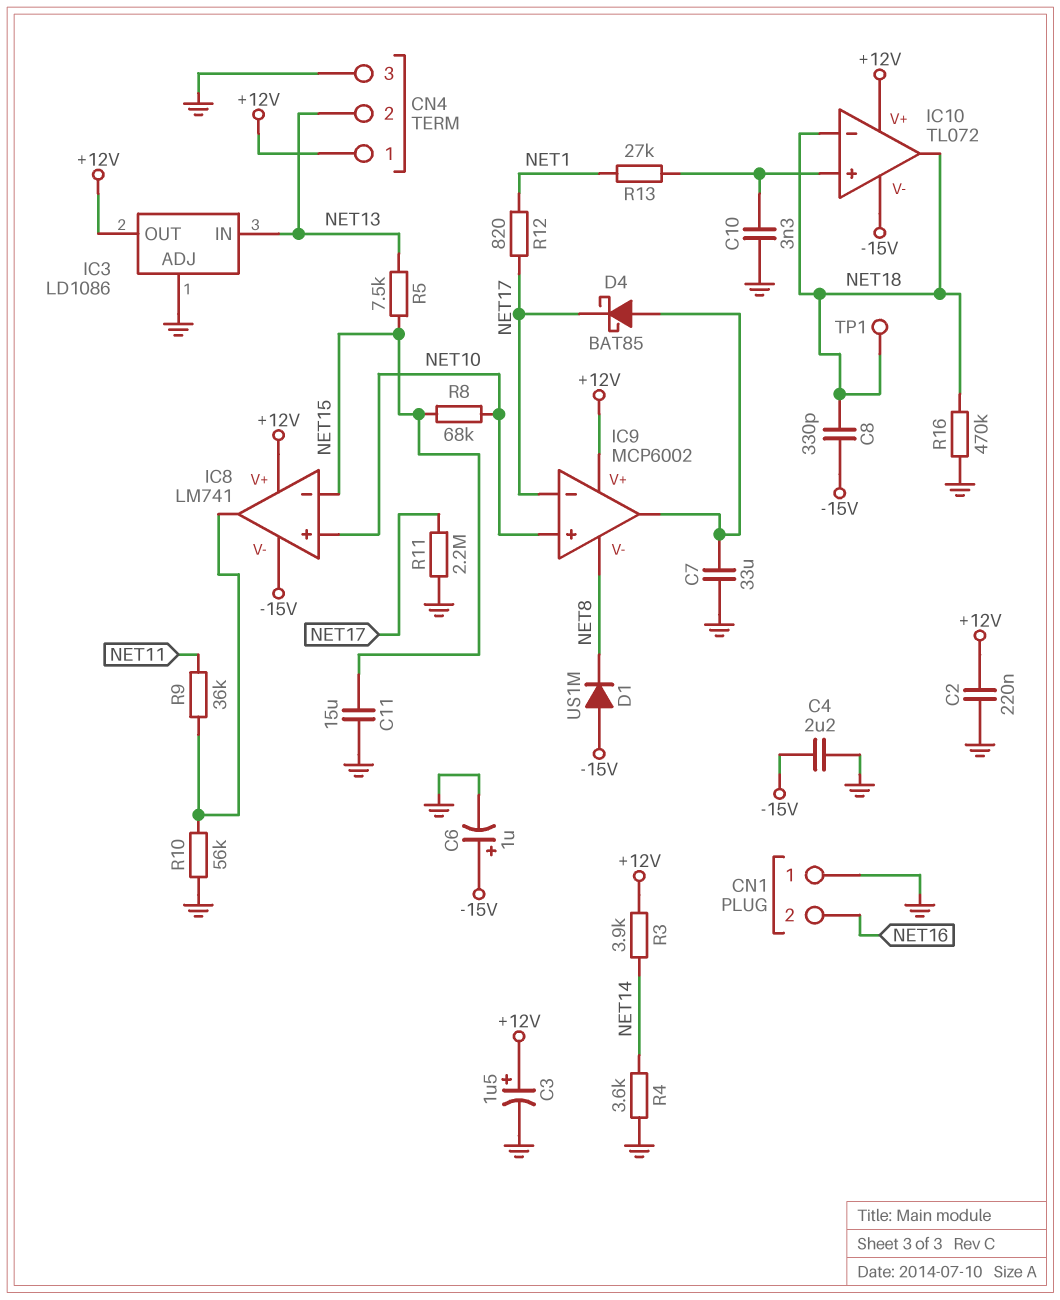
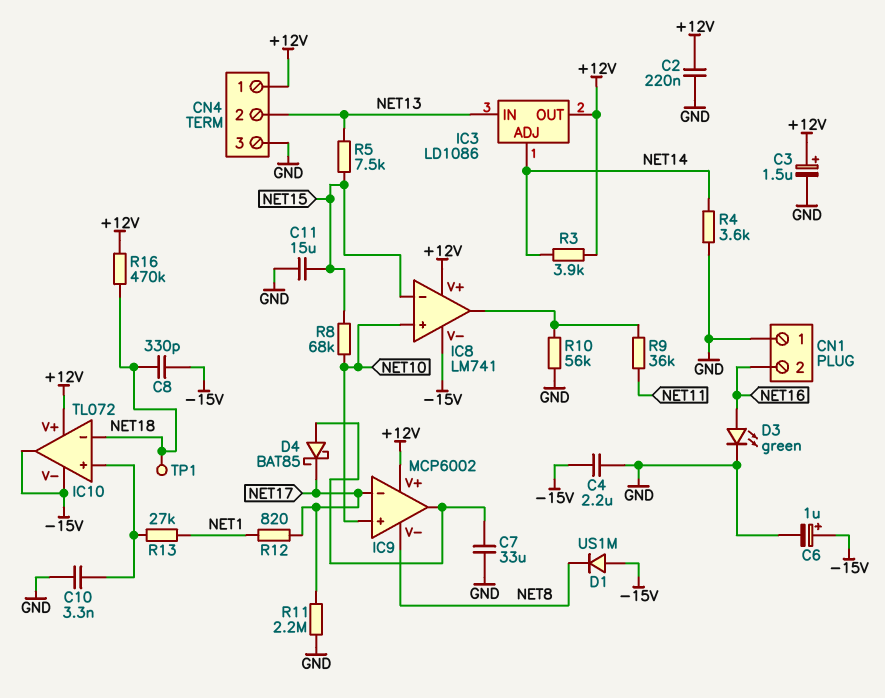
D3: none -> LED green (A NET16, K GND)
IC3 pin ADJ: GND -> NET14
IC10 pin out: NET18 -> -15V
R16: 470k (GND, NET18) -> 470k (+12V, NET18)

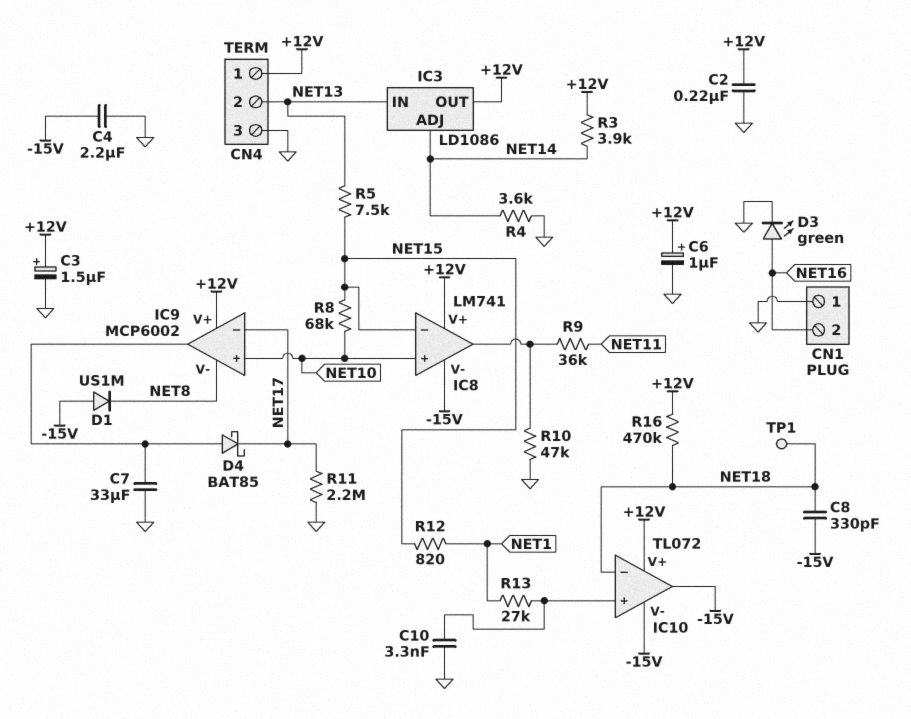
C6: 1uF (plus -15V, minus GND) -> 1uF (plus +12V, minus GND)
C11: 15uF (GND, NET15) -> none
R10: 56k (GND, IC8/out) -> 47k (GND, IC8/out)
R12: 820 (NET1, NET17) -> 820 (NET1, NET15)

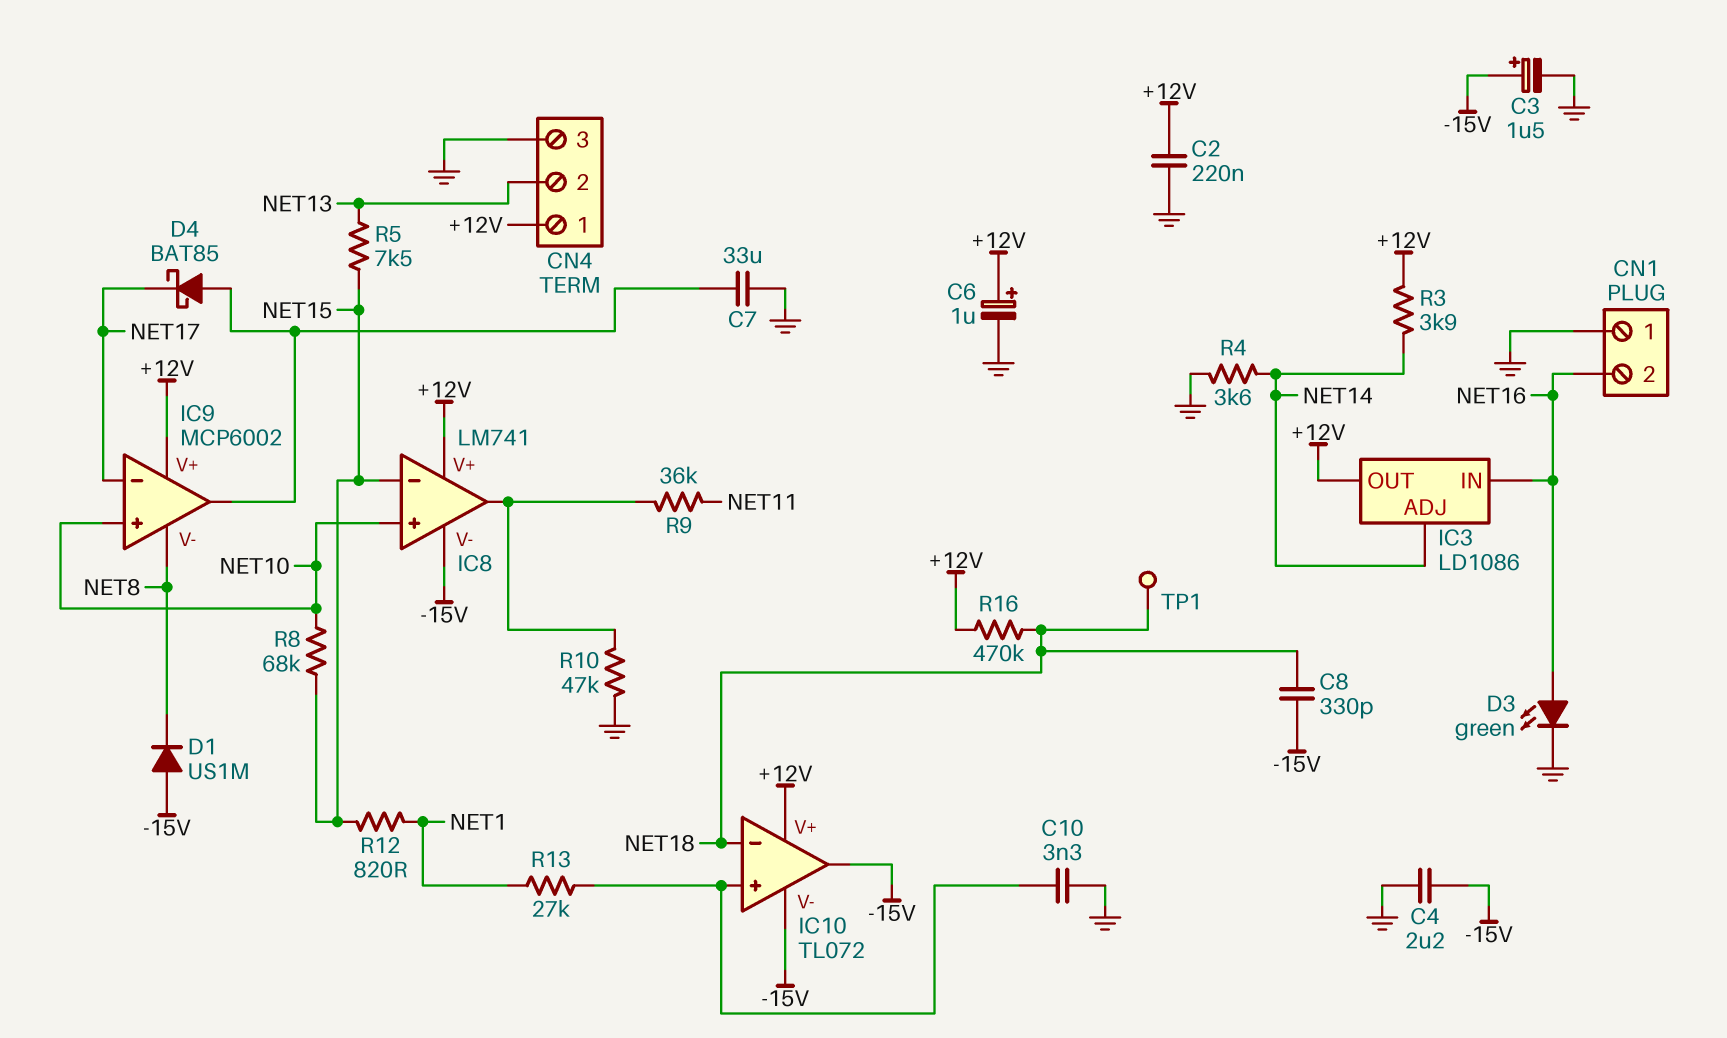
C3: 1.5uF (plus +12V, minus GND) -> 1.5uF (plus -15V, minus GND)
IC3 pin IN: NET13 -> NET16
R11: 2.2M (GND, NET17) -> none

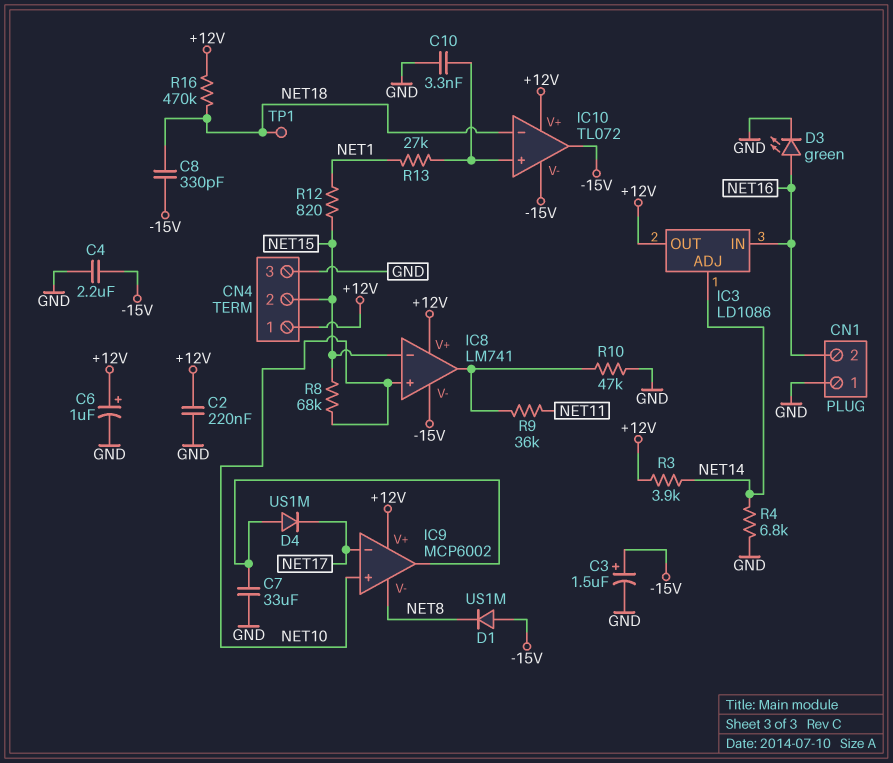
CN4 pin 2: NET13 -> NET15
D4: schottky BAT85 (A IC9/out, K NET17) -> diode US1M (A IC9/out, K NET17)
R4: 3.6k (GND, NET14) -> 6.8k (GND, NET14)
R5: 7.5k (NET13, NET15) -> none

